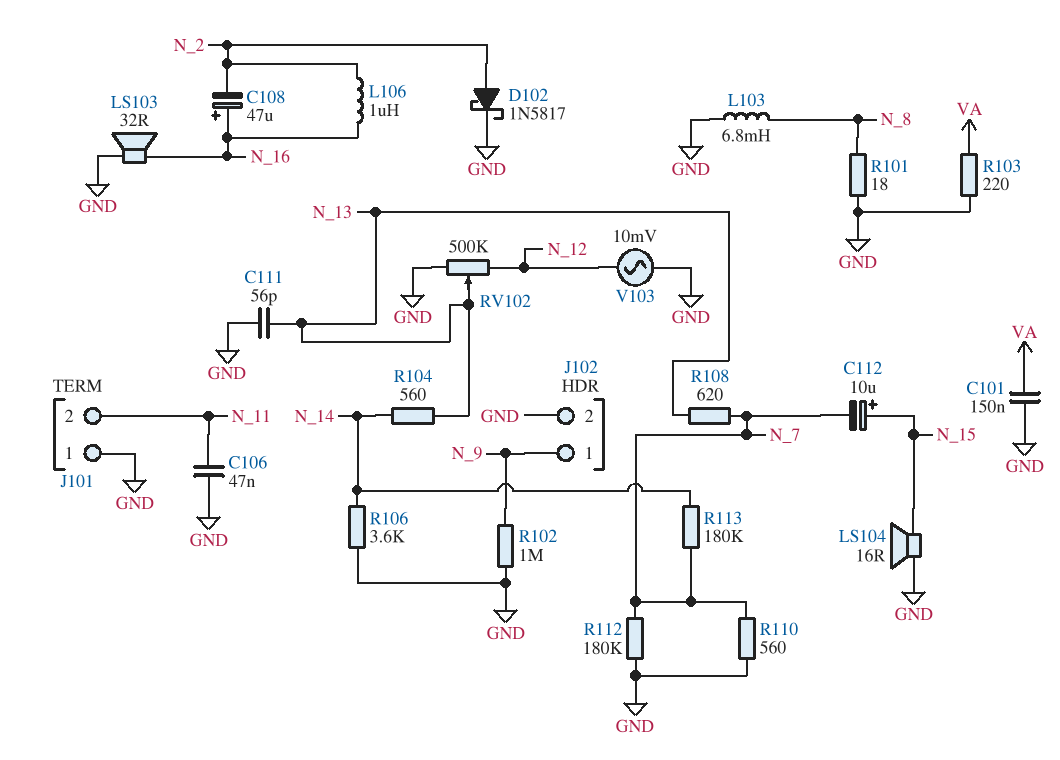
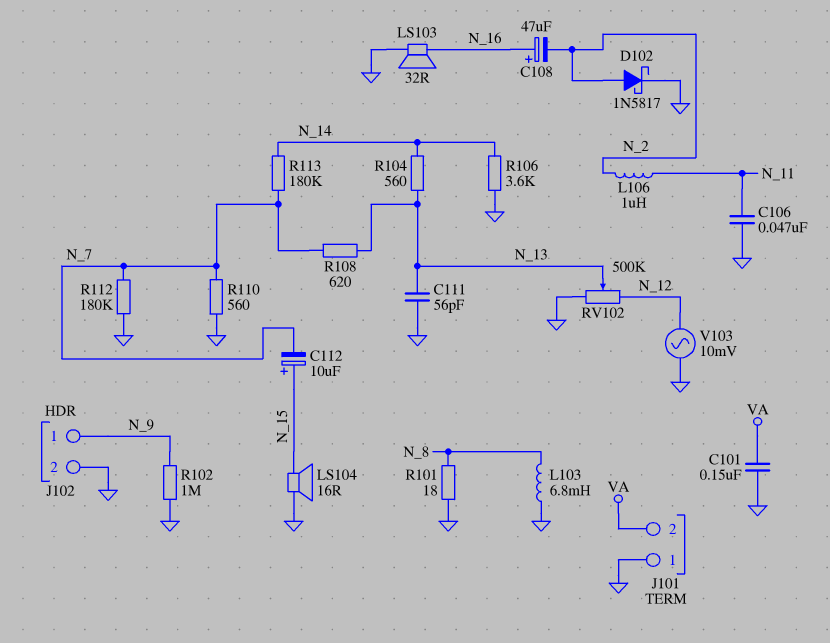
J101 pin 2: N_11 -> VA
L106: 1uH (N_2, N_16) -> 1uH (N_2, N_11)
R103: 220 (GND, VA) -> none

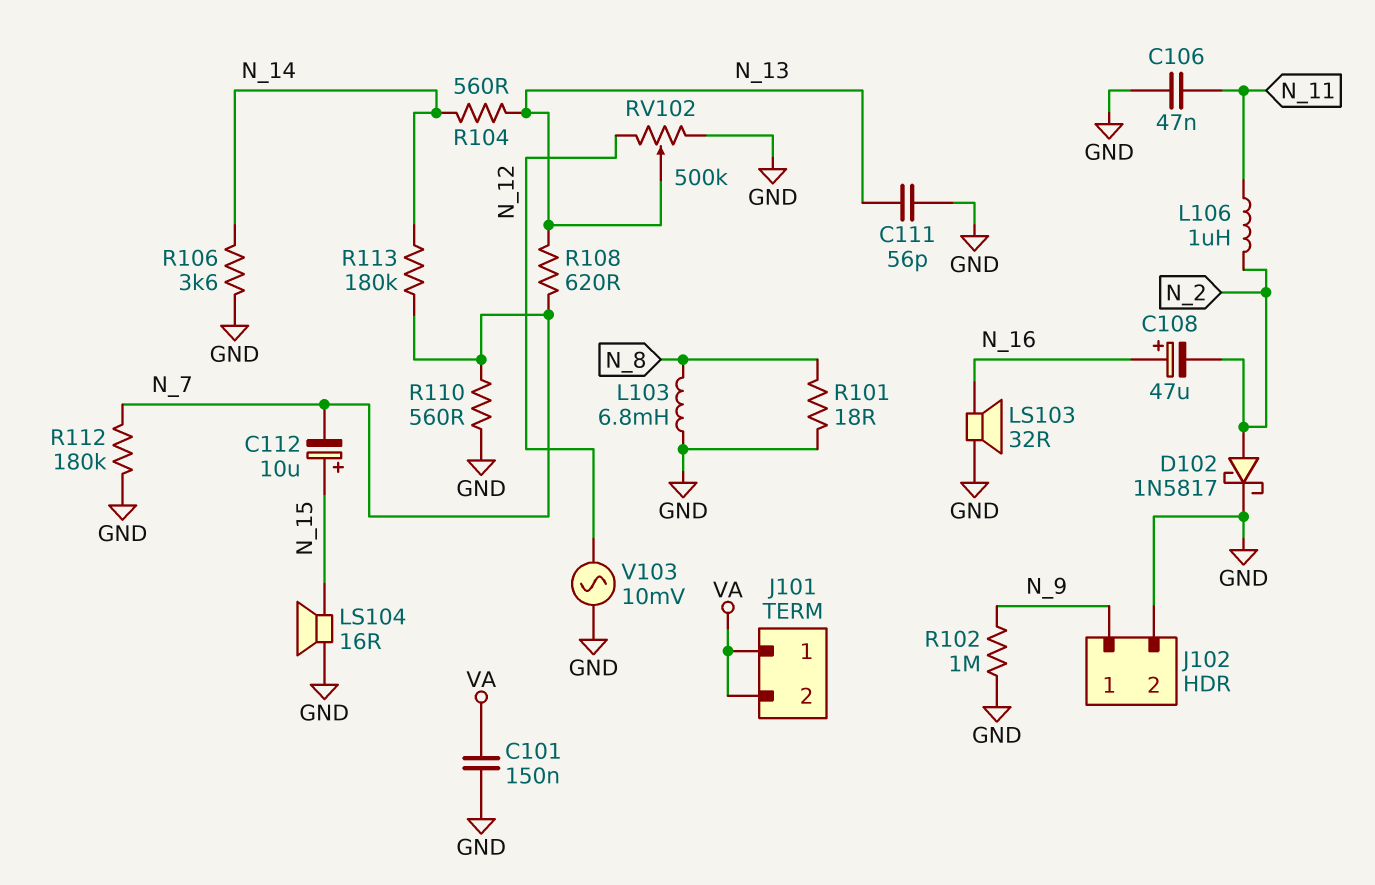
J101 pin 1: GND -> VA

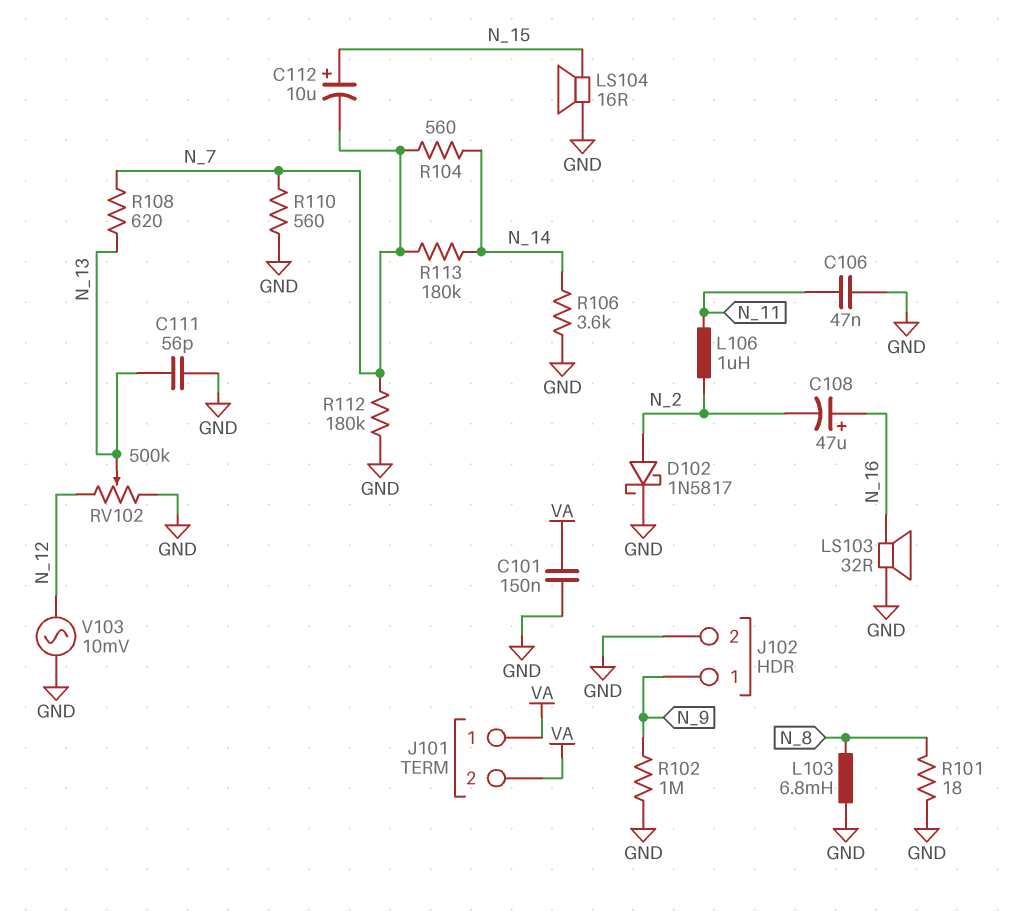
R104: 560 (N_13, N_14) -> 560 (N_7, N_14)

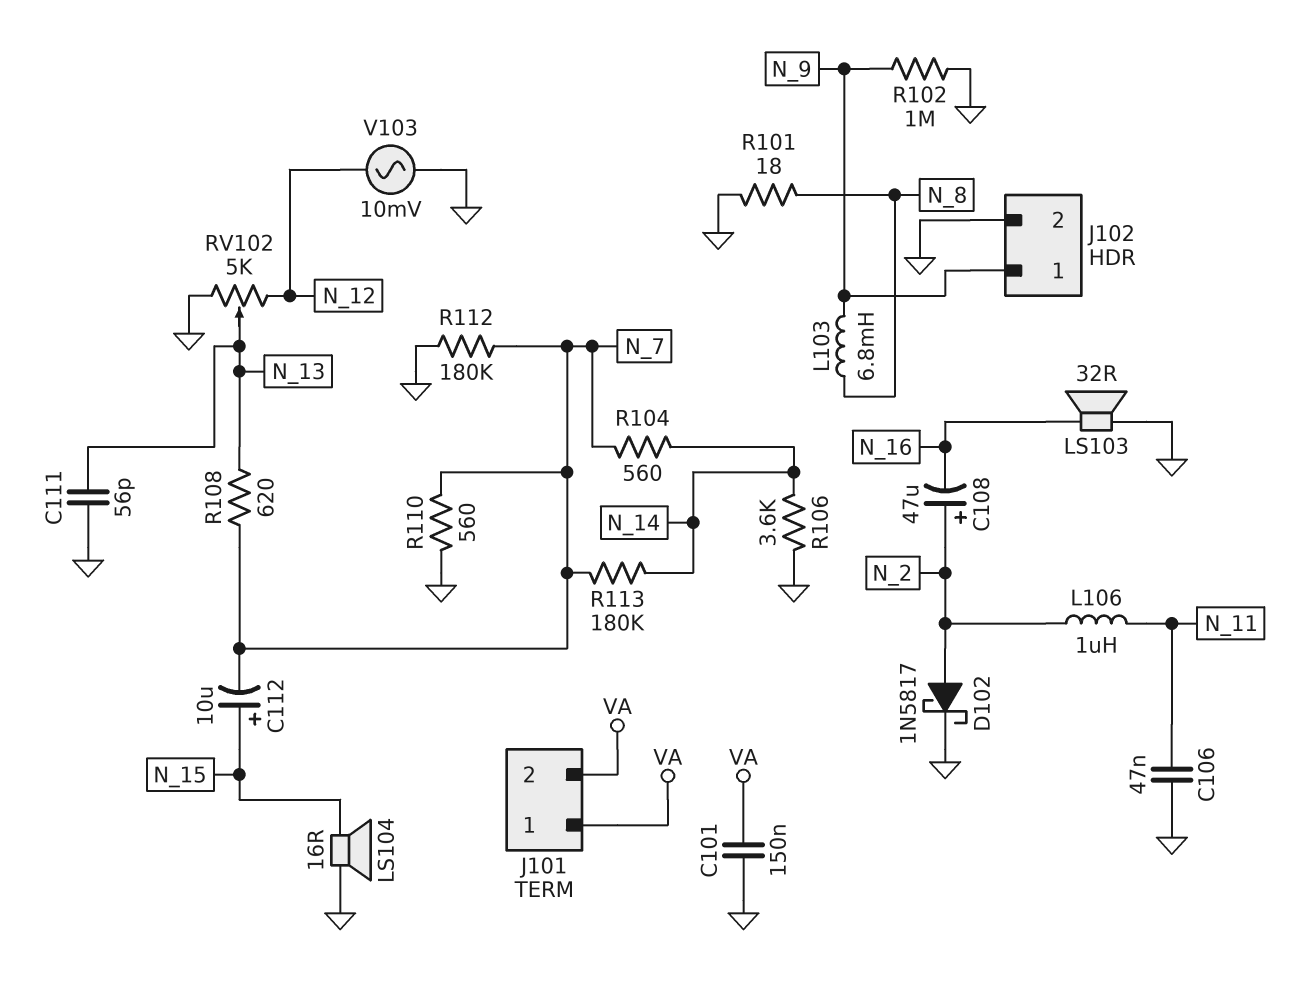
C108: 47uF (plus N_16, minus N_2) -> 47uF (plus N_2, minus N_16)
L103: 6.8mH (GND, N_8) -> 6.8mH (N_8, N_9)
RV102: 500k (GND, N_12, wiper N_13) -> 5k (GND, N_12, wiper N_13)

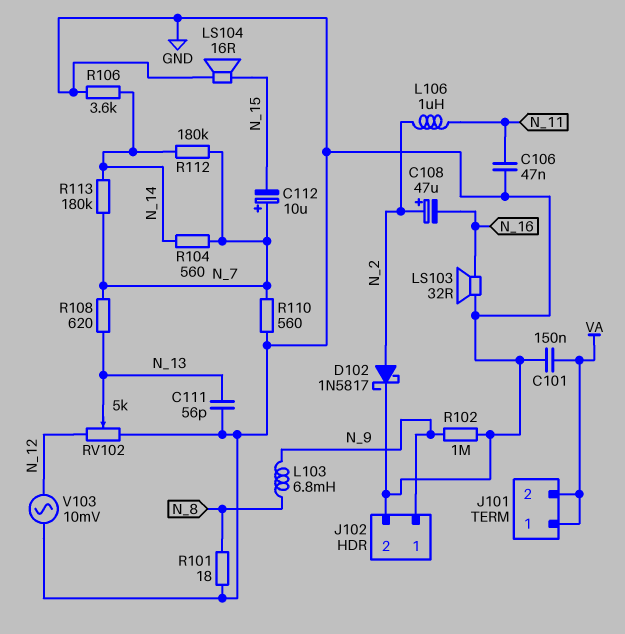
C112: 10uF (plus N_15, minus N_7) -> 10uF (plus N_7, minus N_15)
R112: 180k (GND, N_7) -> 180k (N_7, N_14)

